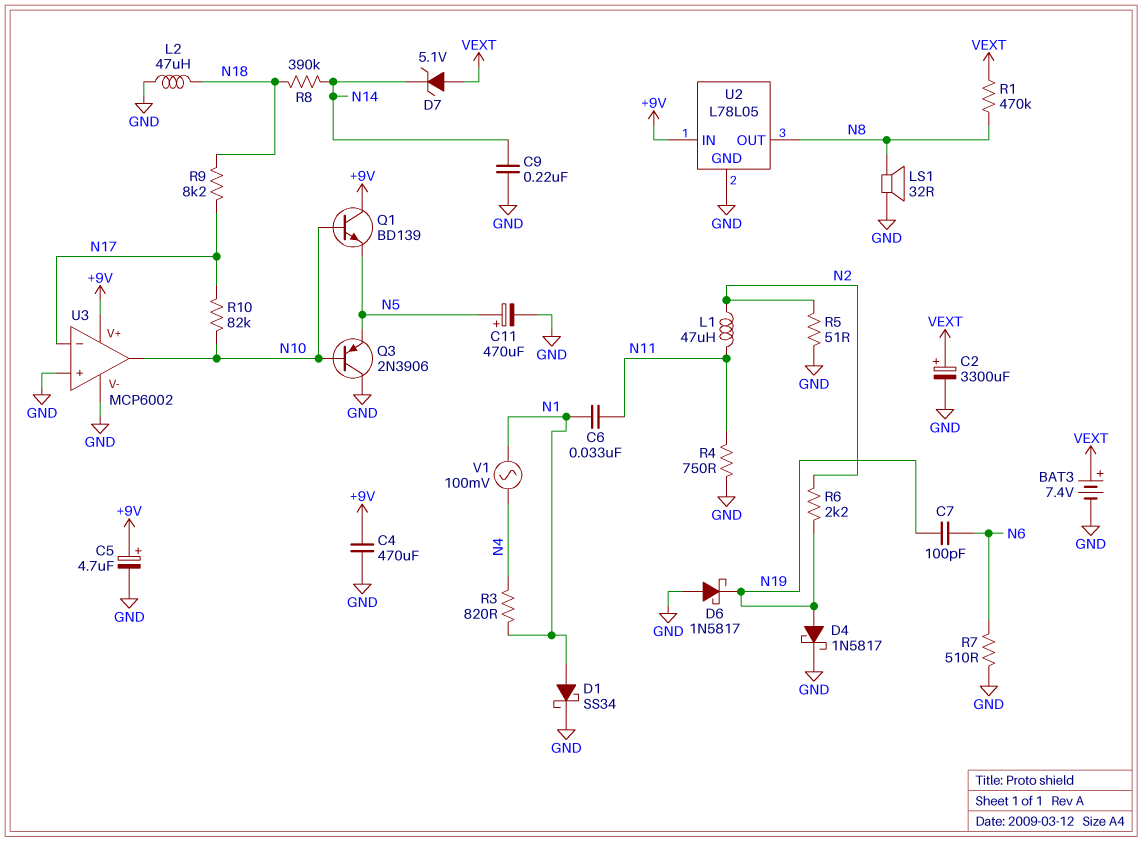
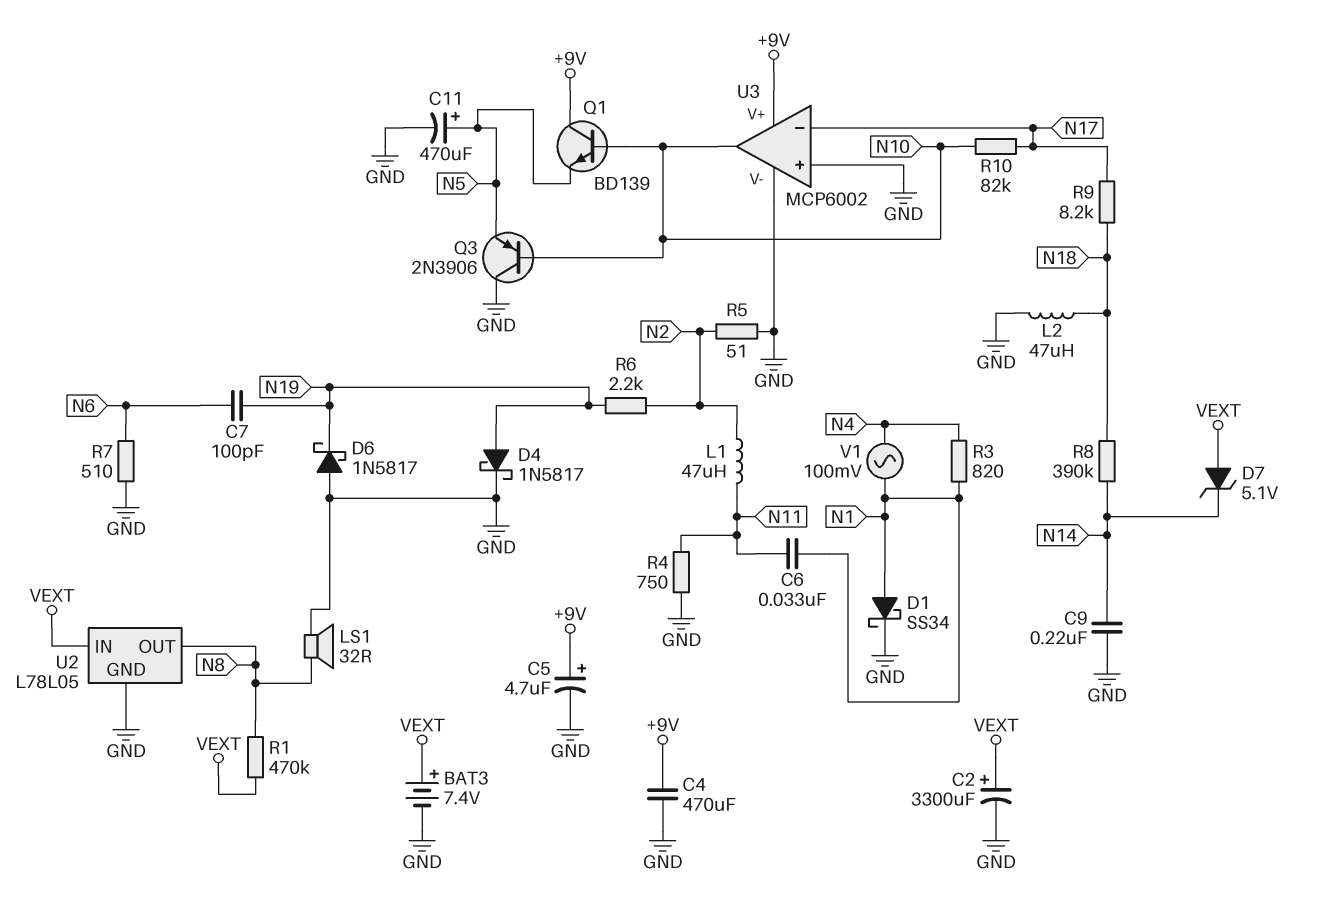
U2 pin IN: +9V -> VEXT

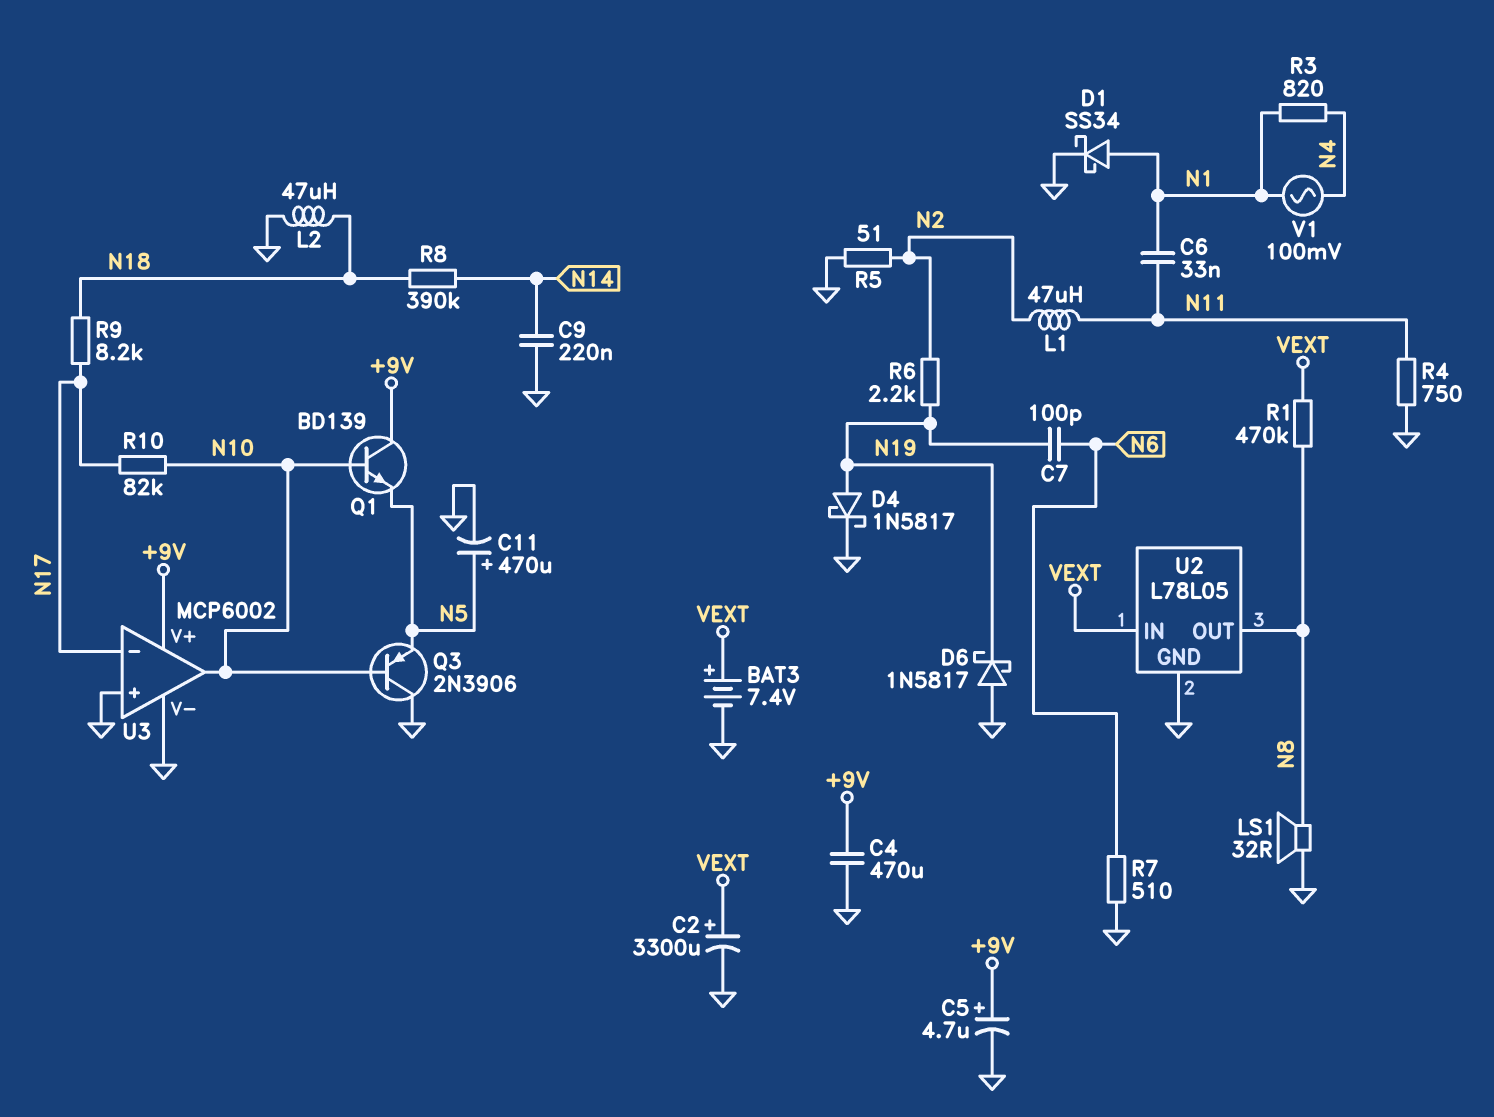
D7: zener 5.1V (A VEXT, K N14) -> none

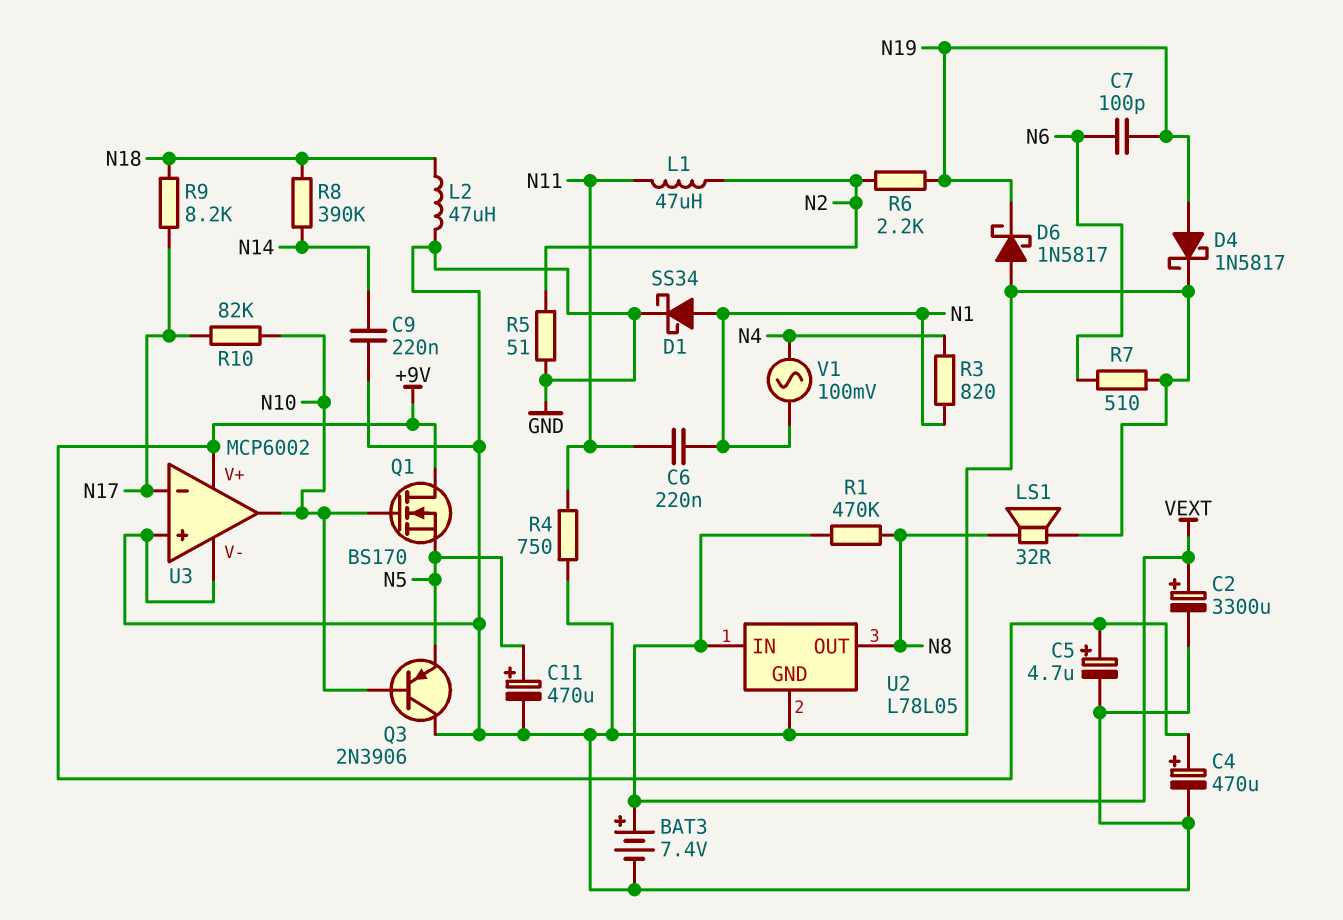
C4: 470uF (+9V, GND) -> 470uF (plus +9V, minus GND)
C6: 33nF (N1, N11) -> 220nF (N1, N11)
Q1: NPN BD139 (B N10, C +9V, E N5) -> NMOS BS170 (G N10, D +9V, S N5)

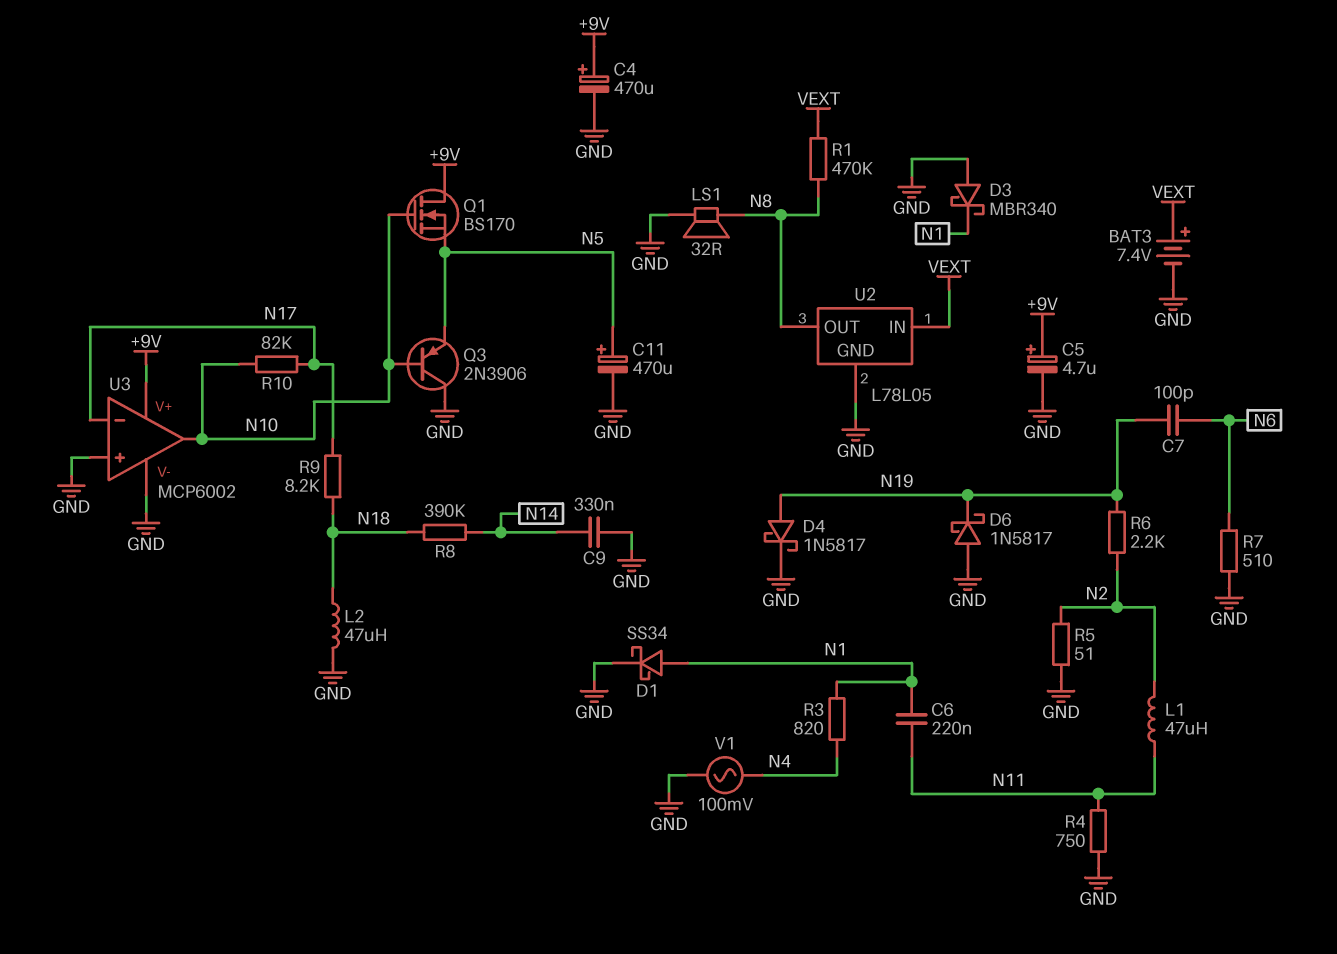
C2: 3300uF (plus VEXT, minus GND) -> none
C9: 220nF (GND, N14) -> 330nF (GND, N14)
D3: none -> schottky MBR340 (A GND, K N1)
V1: AC 100mV (N1, N4) -> AC 100mV (GND, N4)

